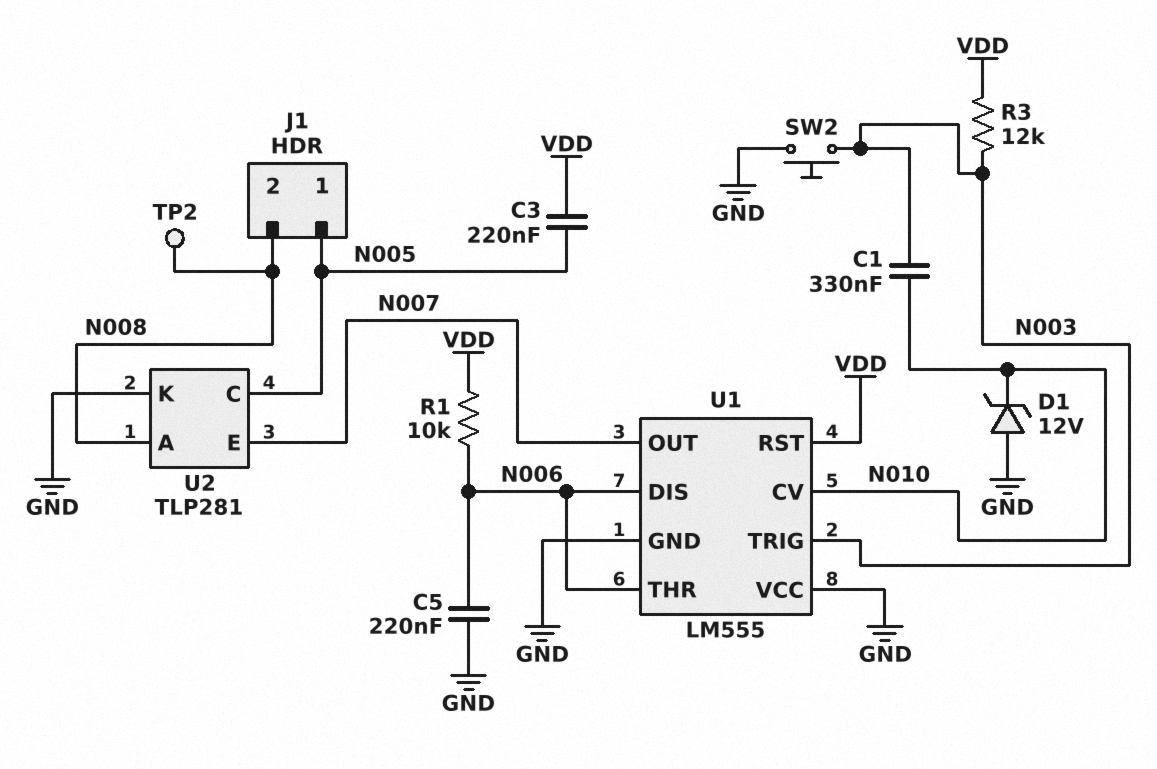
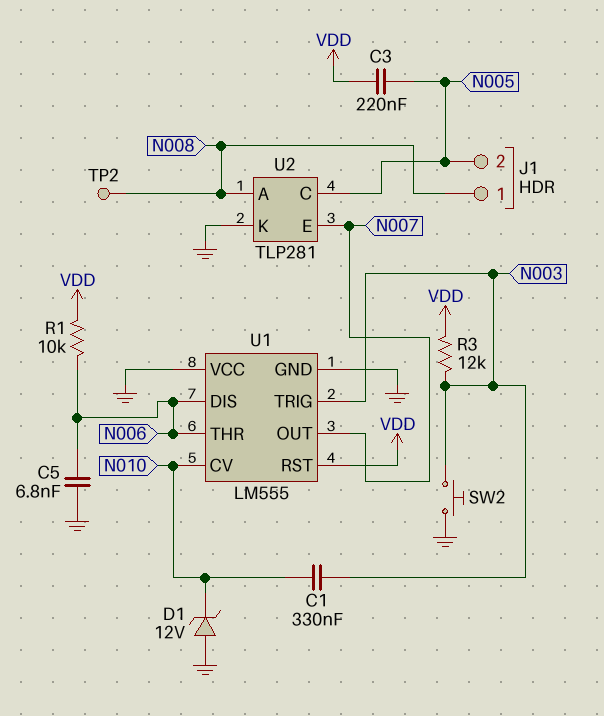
C5: 220nF (GND, N006) -> 6.8nF (GND, N006)
J1 pin 1: N005 -> N008
J1 pin 2: N008 -> N005

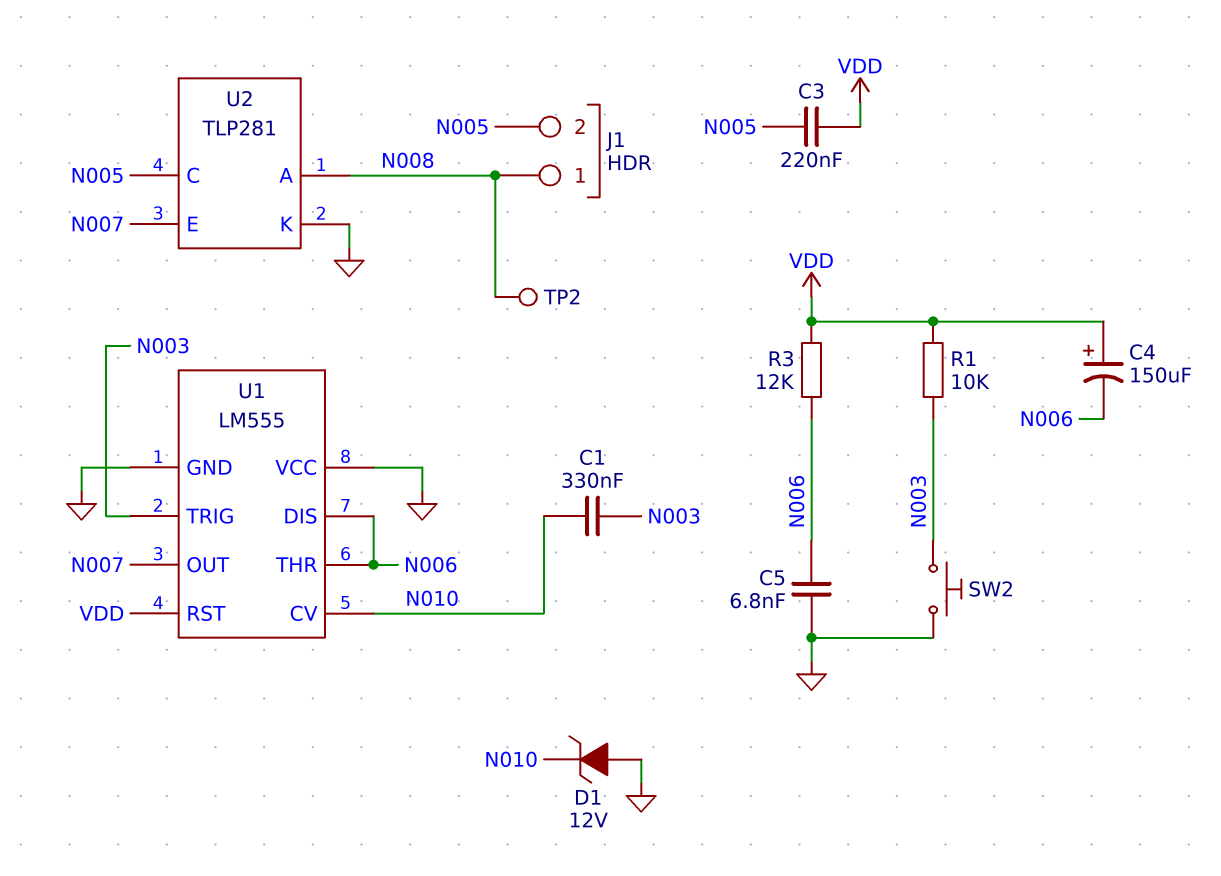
C4: none -> 150uF (plus VDD, minus N006)
R1: 10k (N006, VDD) -> 10k (N003, VDD)
R3: 12k (N003, VDD) -> 12k (N006, VDD)

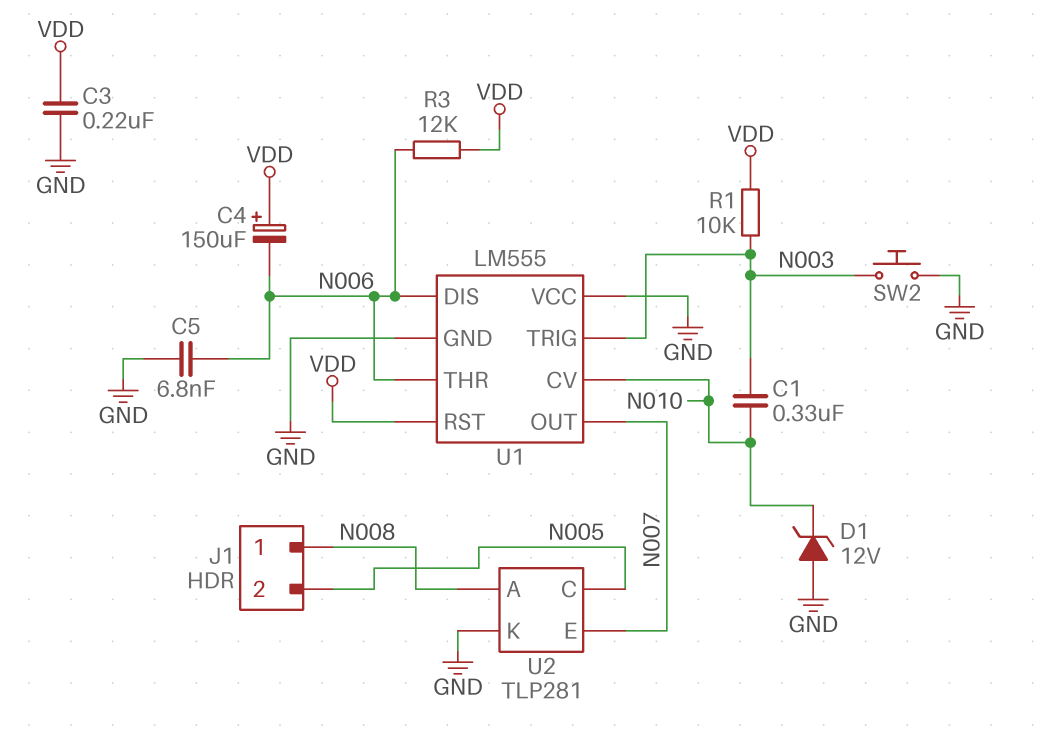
C3: 220nF (N005, VDD) -> 220nF (GND, VDD)
TP2: test point (N008) -> none

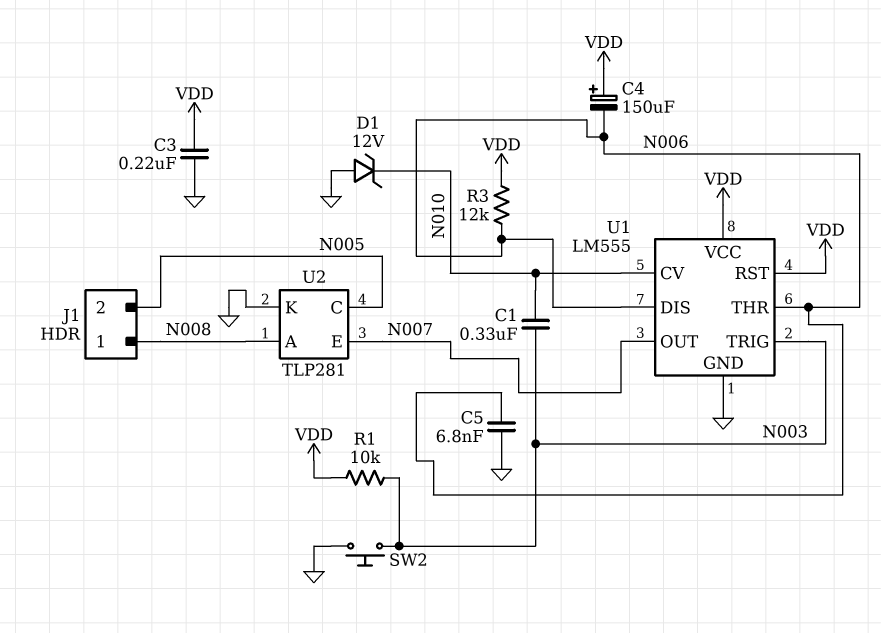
U1 pin VCC: GND -> VDD

